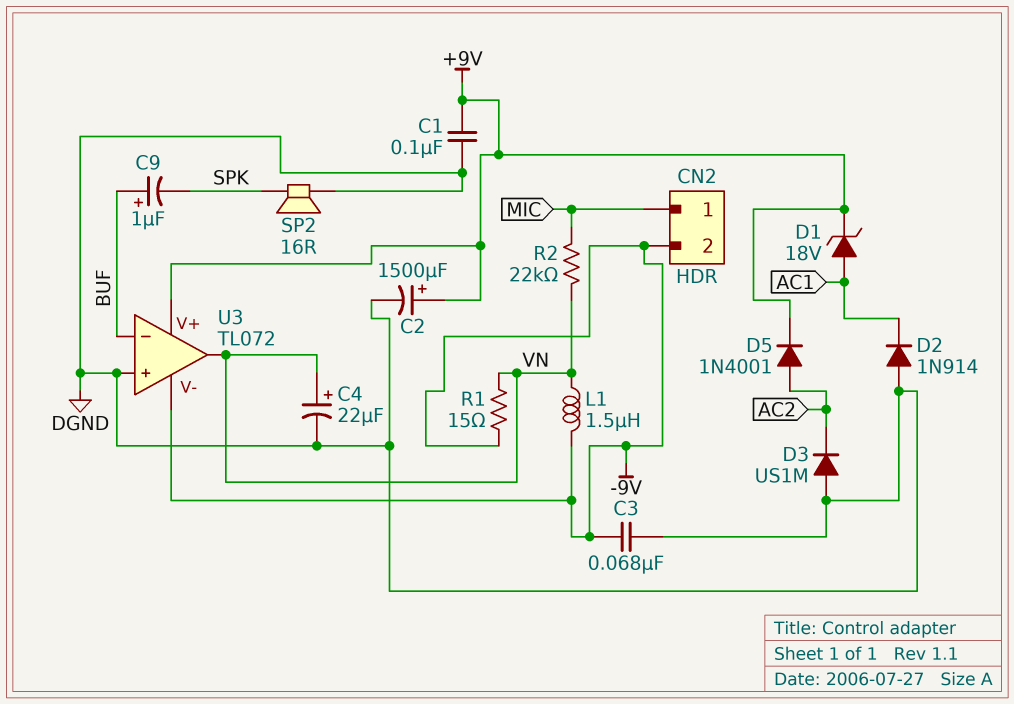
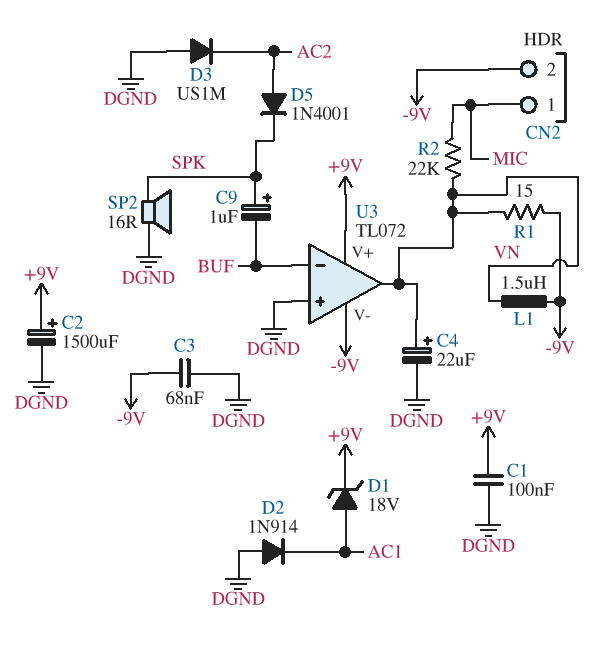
C9: 1uF (plus BUF, minus SPK) -> 1uF (plus SPK, minus BUF)
D5: diode 1N4001 (A AC2, K +9V) -> diode 1N4001 (A AC2, K SPK)

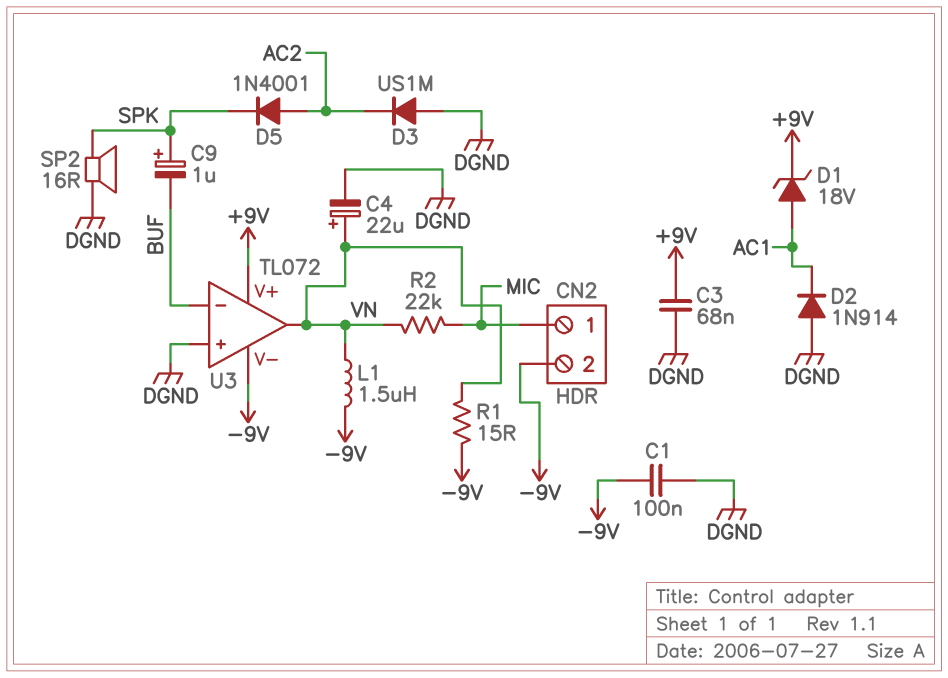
C1: 100nF (+9V, DGND) -> 100nF (-9V, DGND)
C2: 1500uF (plus +9V, minus DGND) -> none
C3: 68nF (-9V, DGND) -> 68nF (+9V, DGND)

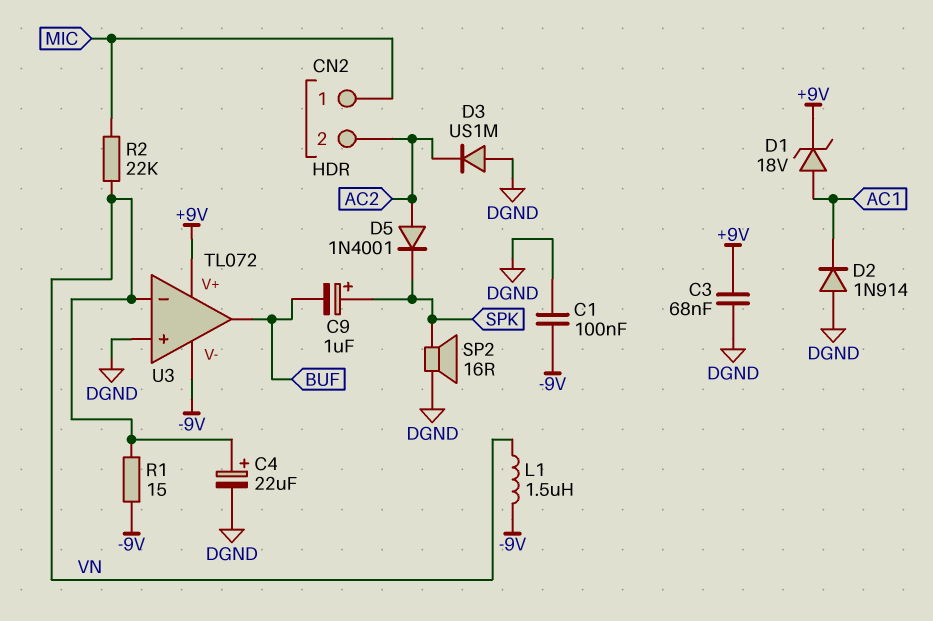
CN2 pin 2: -9V -> AC2
U3 pin in-: BUF -> VN
U3 pin out: VN -> BUF

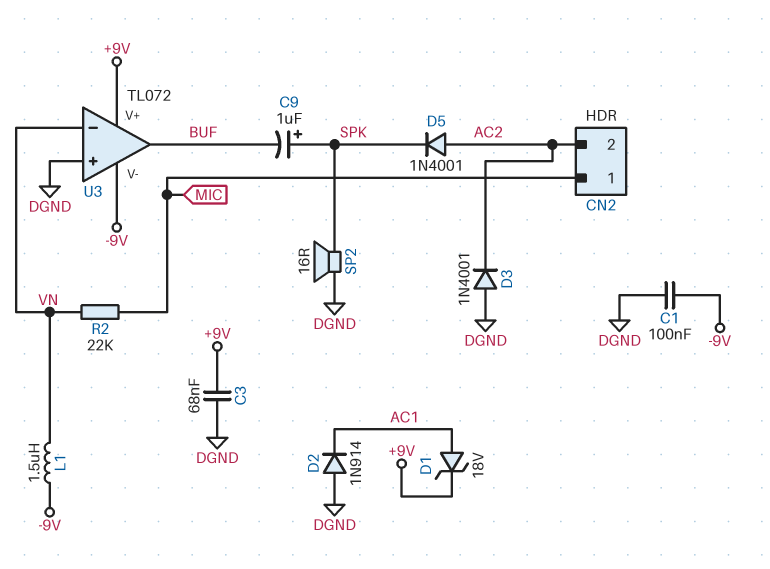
C4: 22uF (plus VN, minus DGND) -> none
D3: diode US1M (A DGND, K AC2) -> diode 1N4001 (A DGND, K AC2)
R1: 15 (-9V, VN) -> none

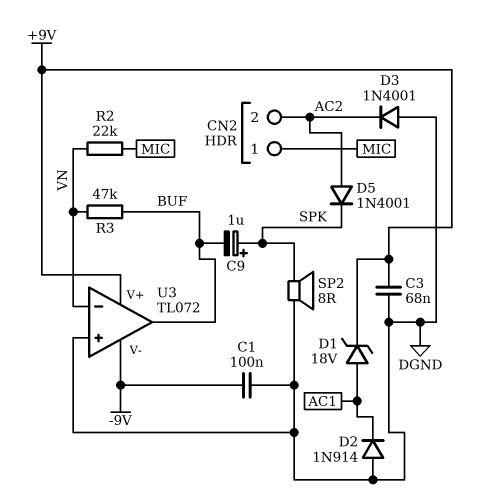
L1: 1.5uH (-9V, VN) -> none
R3: none -> 47k (BUF, VN)
SP2: speaker 16R (DGND, SPK) -> speaker 8R (DGND, SPK)

